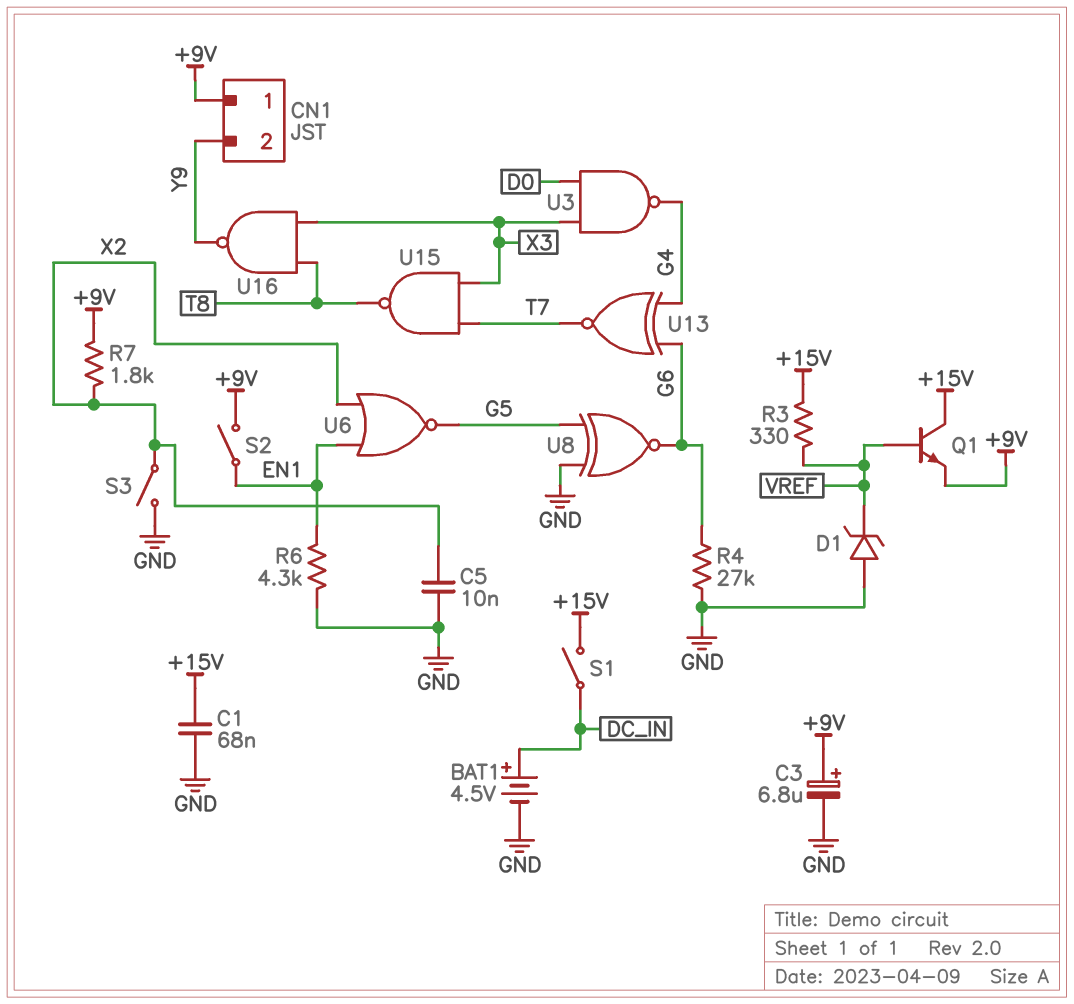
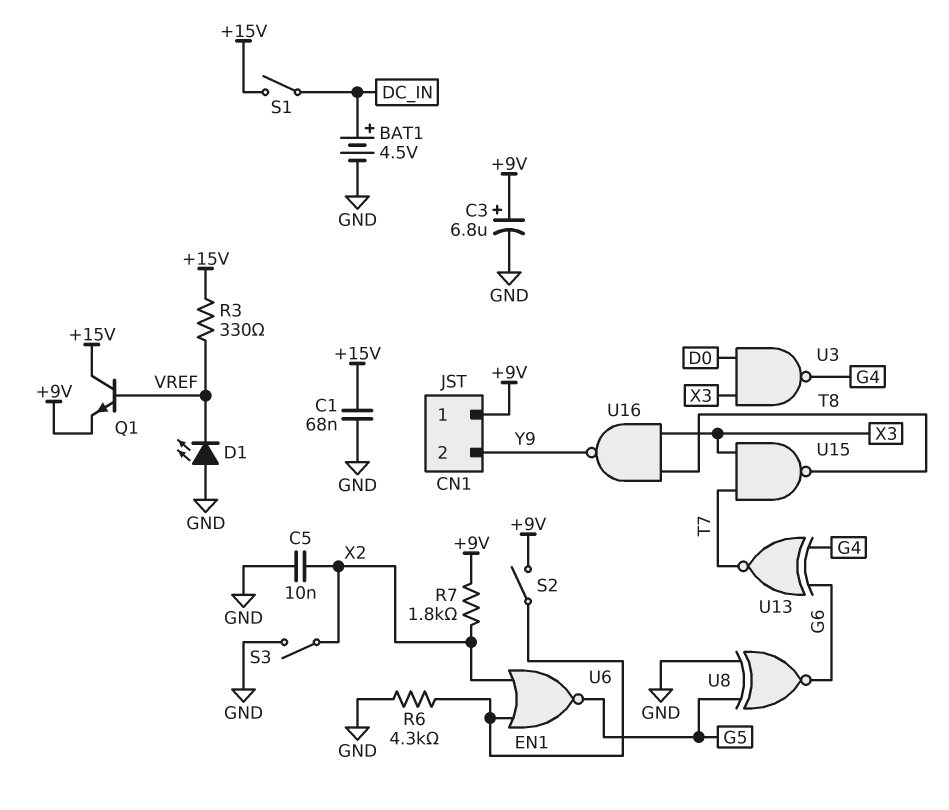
D1: zener (A GND, K VREF) -> LED (A GND, K VREF)
R4: 27k (G6, GND) -> none

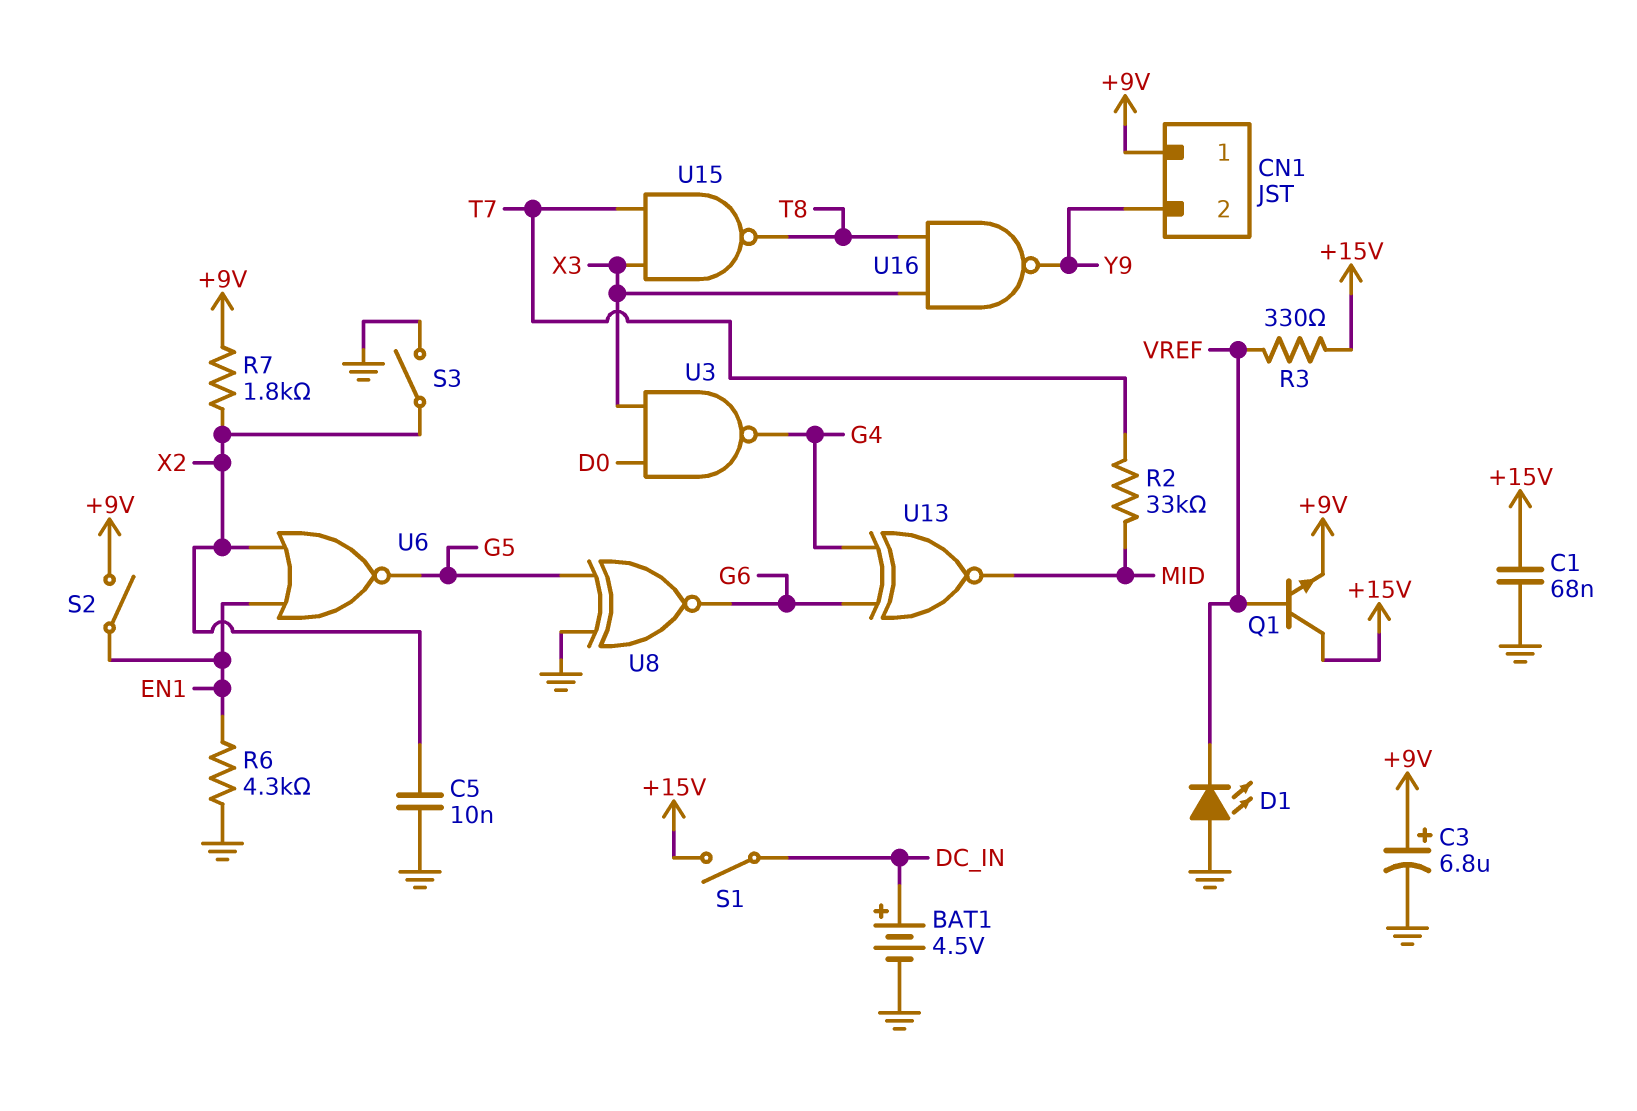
R2: none -> 33k (MID, T7)
U13: XNOR (in G4, in G6, out T7) -> XNOR (in G4, in G6, out MID)

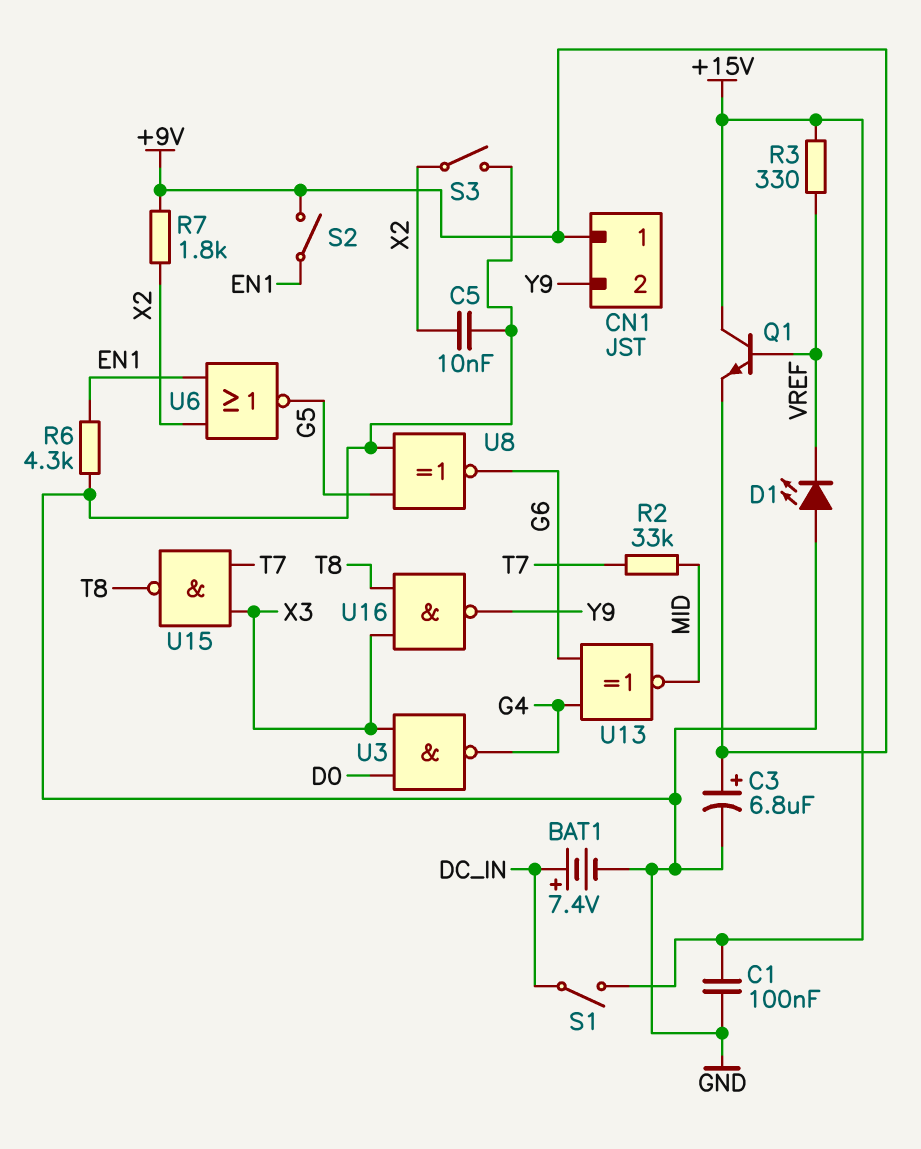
BAT1: 4.5V (plus DC_IN, minus GND) -> 7.4V (plus DC_IN, minus GND)
C1: 68nF (+15V, GND) -> 100nF (+15V, GND)

